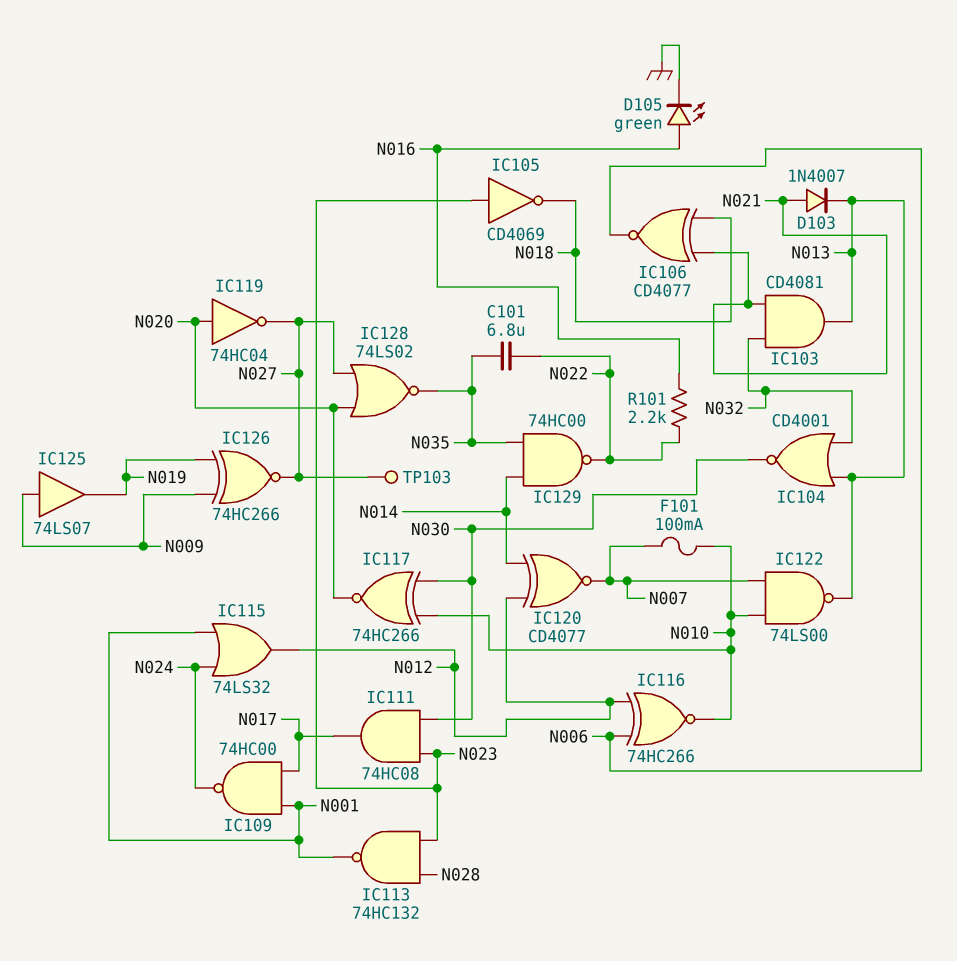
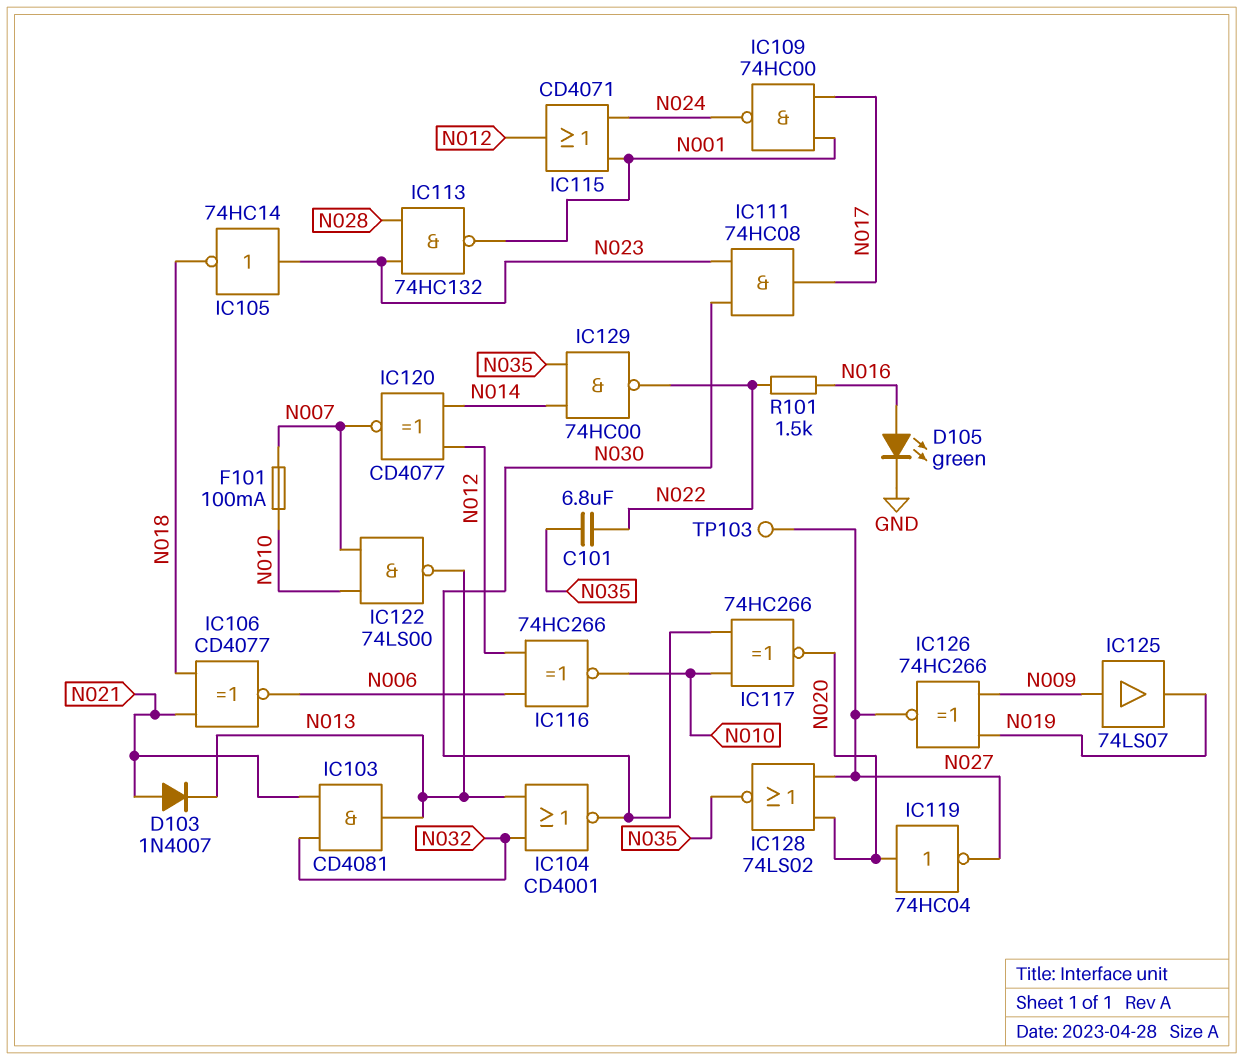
IC105: NOT CD4069 (in N023, out N018) -> NOT 74HC14 (in N023, out N018)
IC115: OR 74LS32 (in N001, in N024, out N012) -> OR CD4071 (in N001, in N024, out N012)
R101: 2.2k (N016, N022) -> 1.5k (N016, N022)

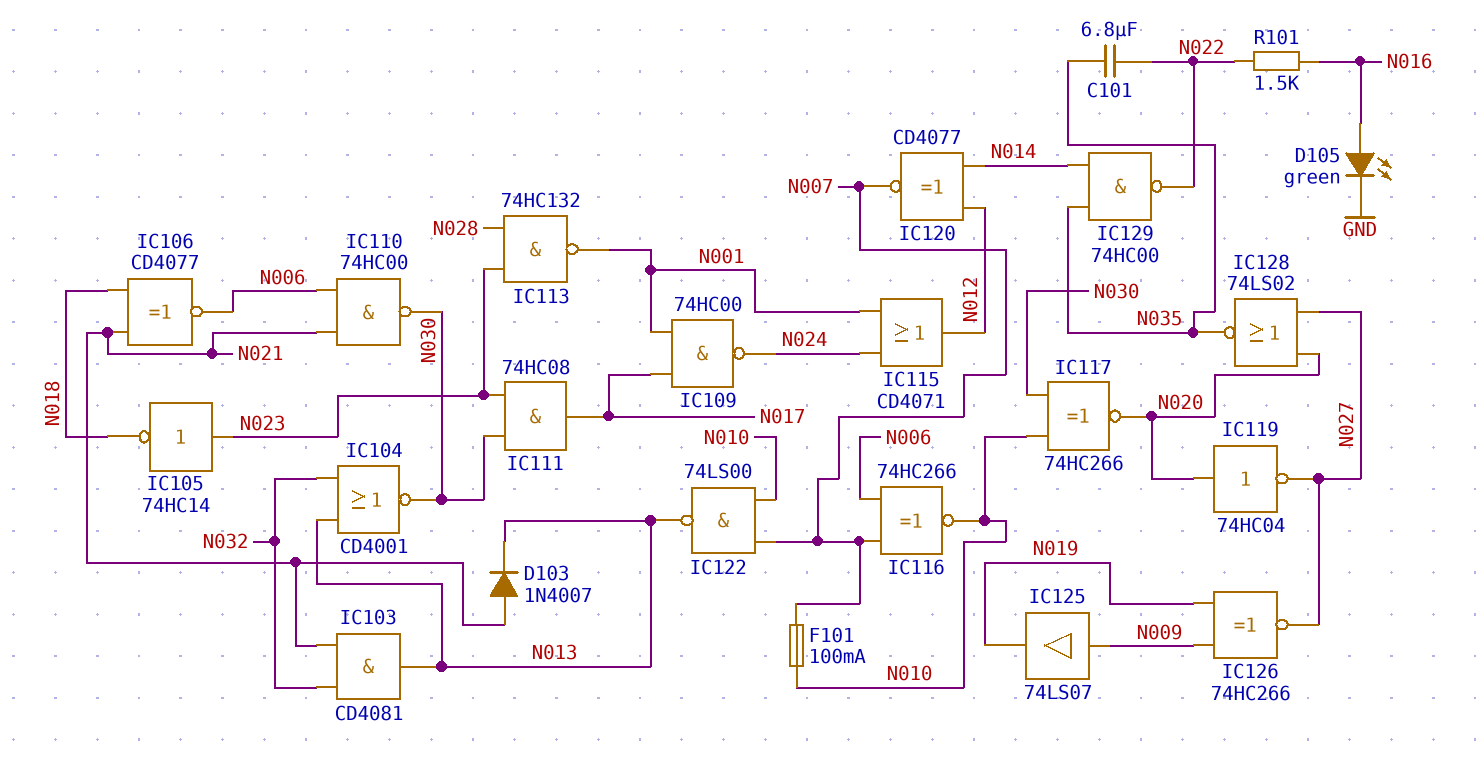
IC110: none -> NAND 74HC00 (in N006, in N021, out N030)
IC116: XNOR 74HC266 (in N006, in N012, out N010) -> XNOR 74HC266 (in N006, in N007, out N010)
TP103: test point (N027) -> none

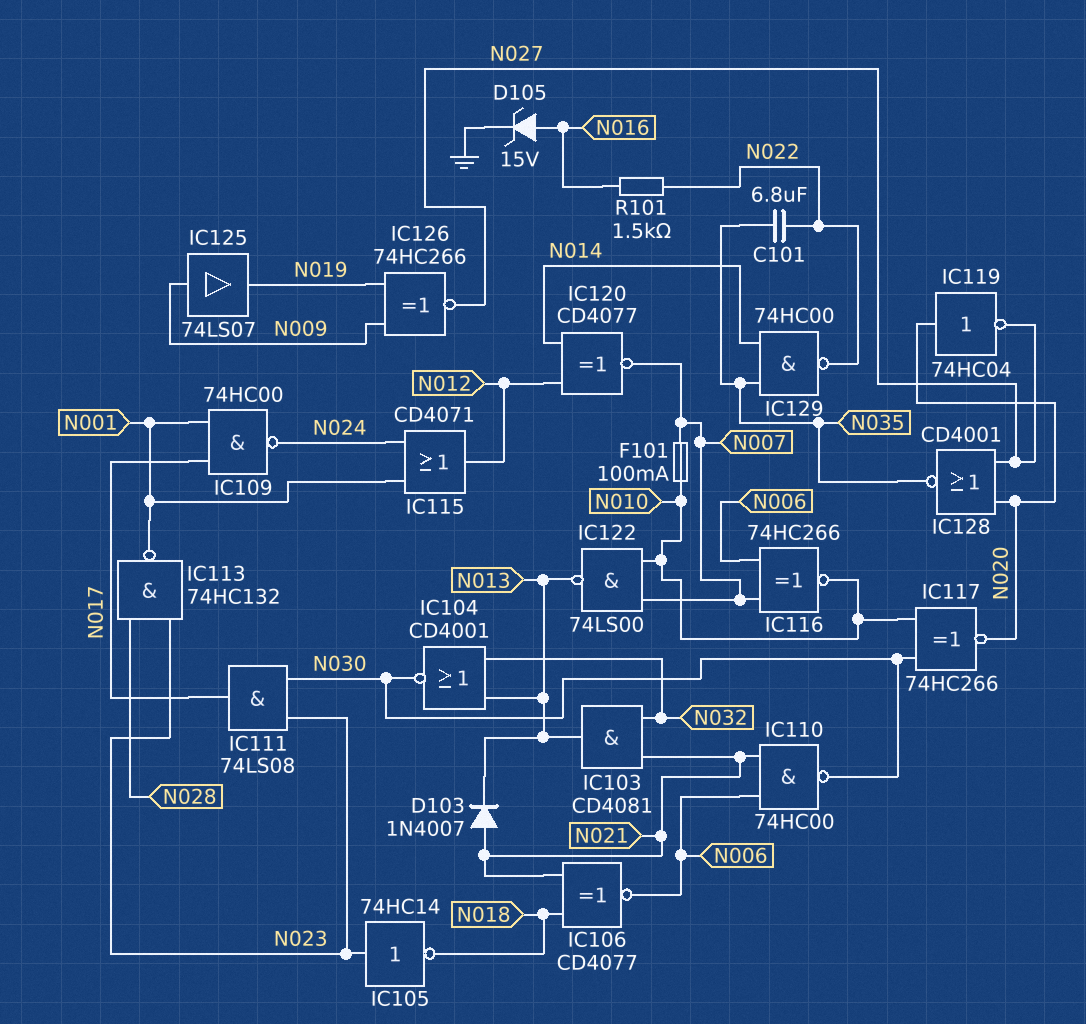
D105: LED green (A N016, K GND) -> zener 15V (A N016, K GND)
IC111: AND 74HC08 (in N023, in N030, out N017) -> AND 74LS08 (in N023, in N030, out N017)
IC128: NOR 74LS02 (in N020, in N027, out N035) -> NOR CD4001 (in N020, in N027, out N035)

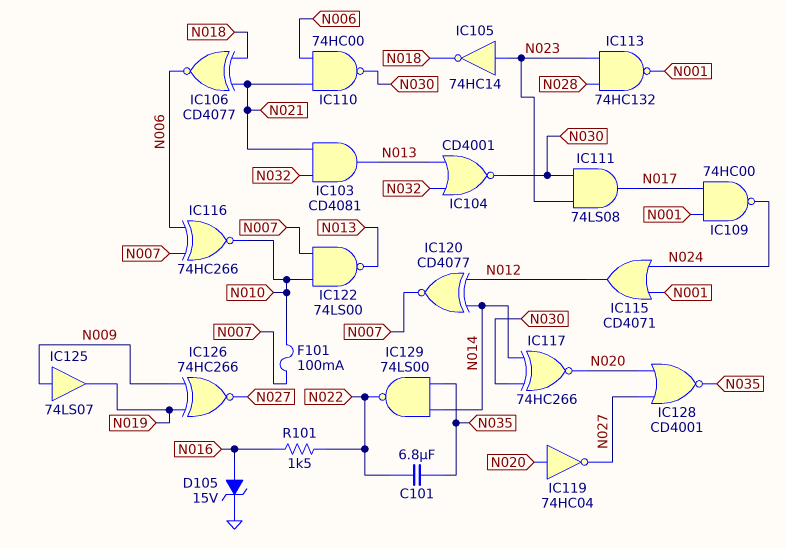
D103: diode 1N4007 (A N021, K N013) -> none
IC117: XNOR 74HC266 (in N010, in N030, out N020) -> XNOR 74HC266 (in N014, in N030, out N020)
IC129: NAND 74HC00 (in N014, in N035, out N022) -> NAND 74LS00 (in N014, in N035, out N022)

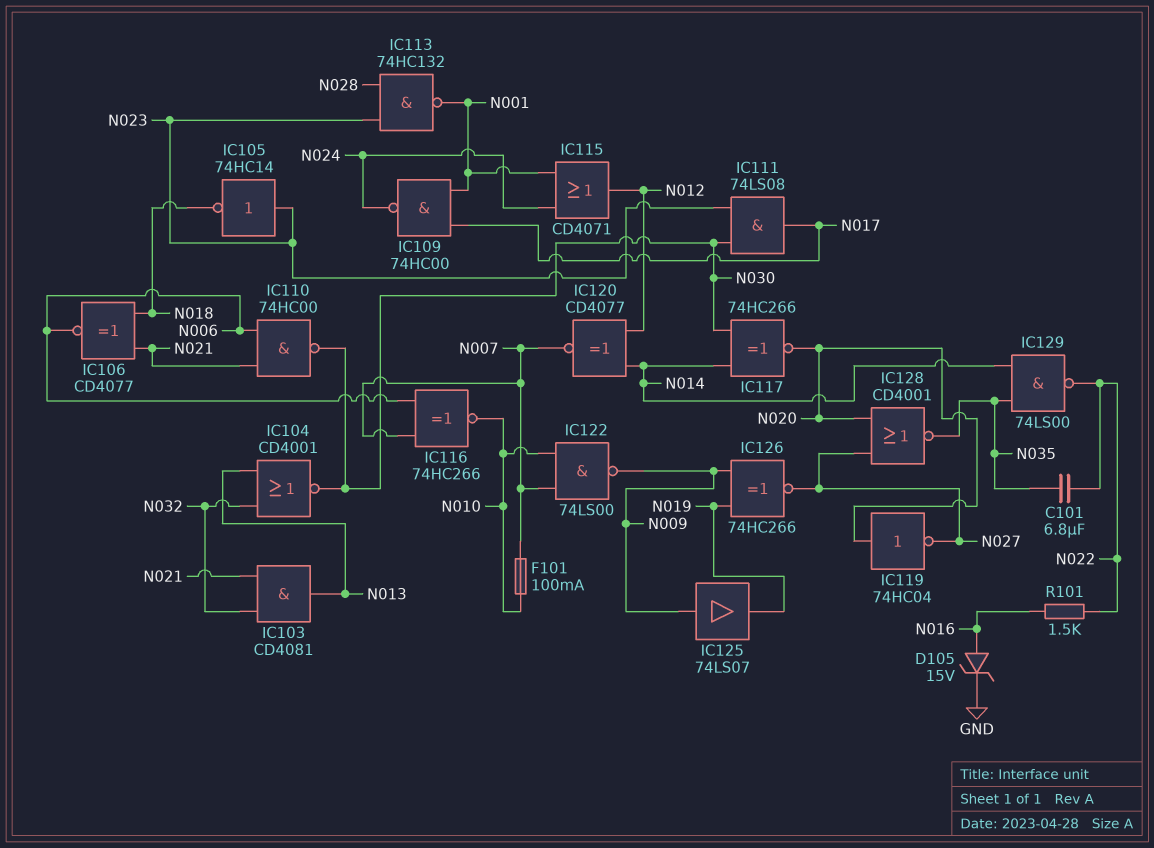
IC122: NAND 74LS00 (in N007, in N010, out N013) -> NAND 74LS00 (in N007, in N010, out N009)

